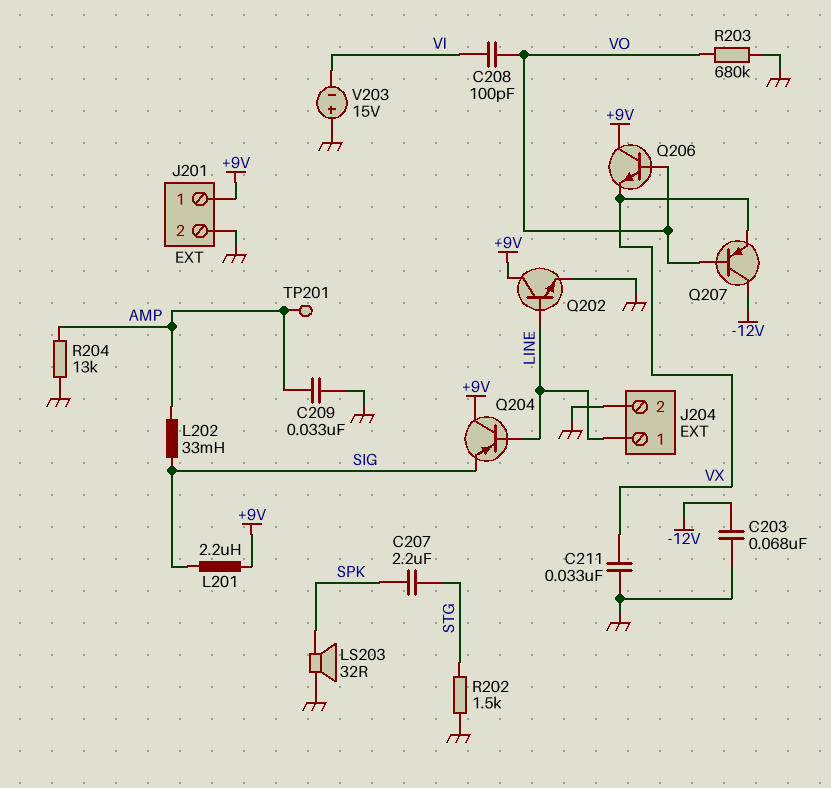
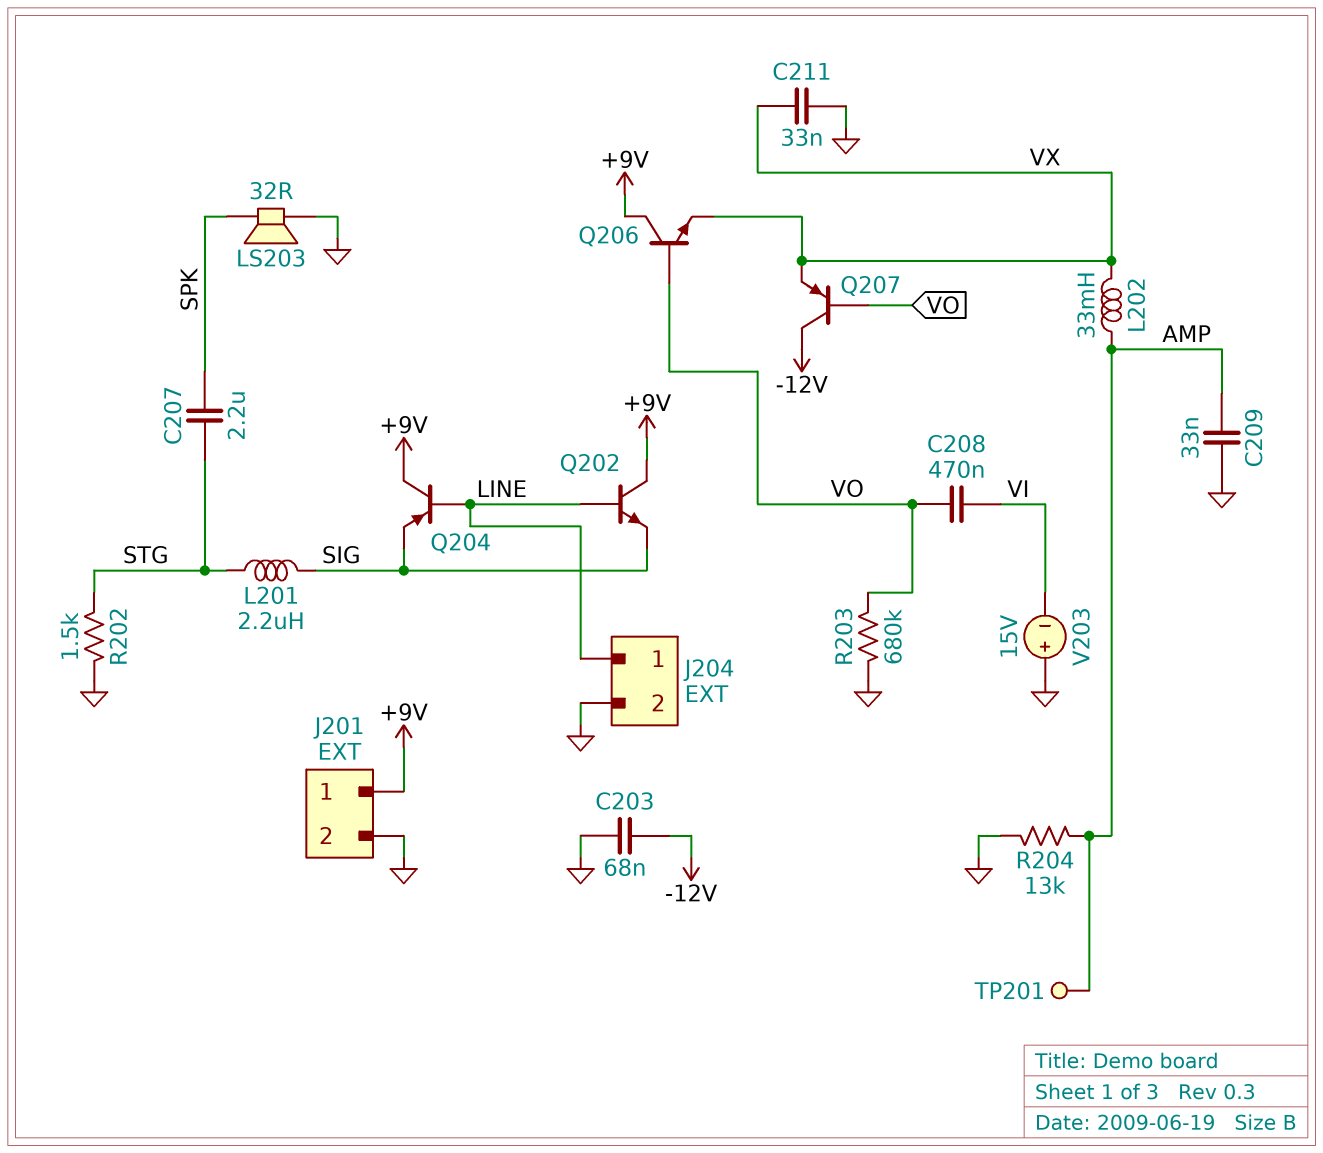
C208: 100pF (VI, VO) -> 470nF (VI, VO)
L201: 2.2uH (+9V, SIG) -> 2.2uH (SIG, STG)
L202: 33mH (AMP, SIG) -> 33mH (AMP, VX)
Q202: NPN (B LINE, C +9V, E GND) -> NPN (B LINE, C +9V, E SIG)

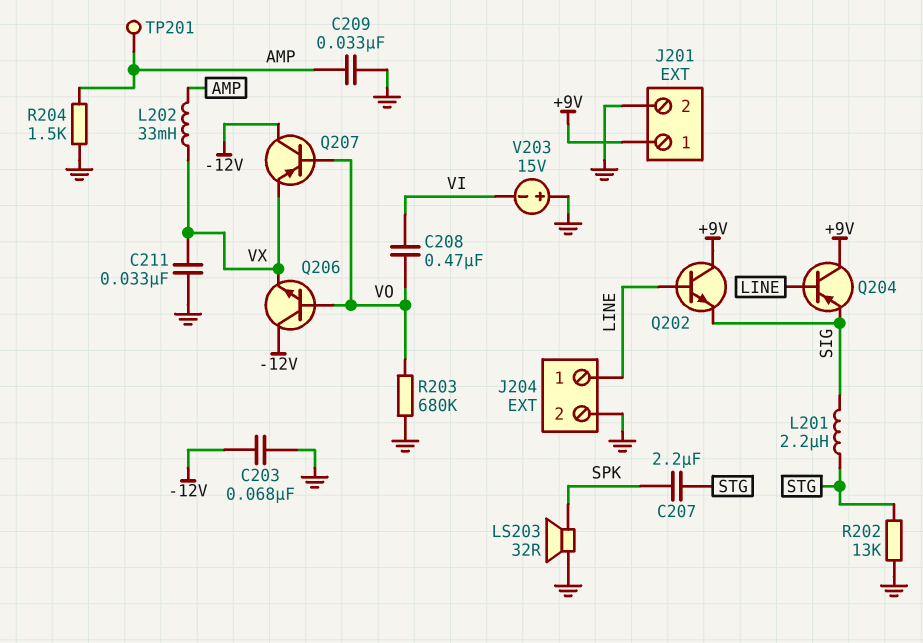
Q206: NPN (B VO, C +9V, E VX) -> NPN (B VO, C -12V, E VX)
R202: 1.5k (GND, STG) -> 13k (GND, STG)
R204: 13k (AMP, GND) -> 1.5k (AMP, GND)

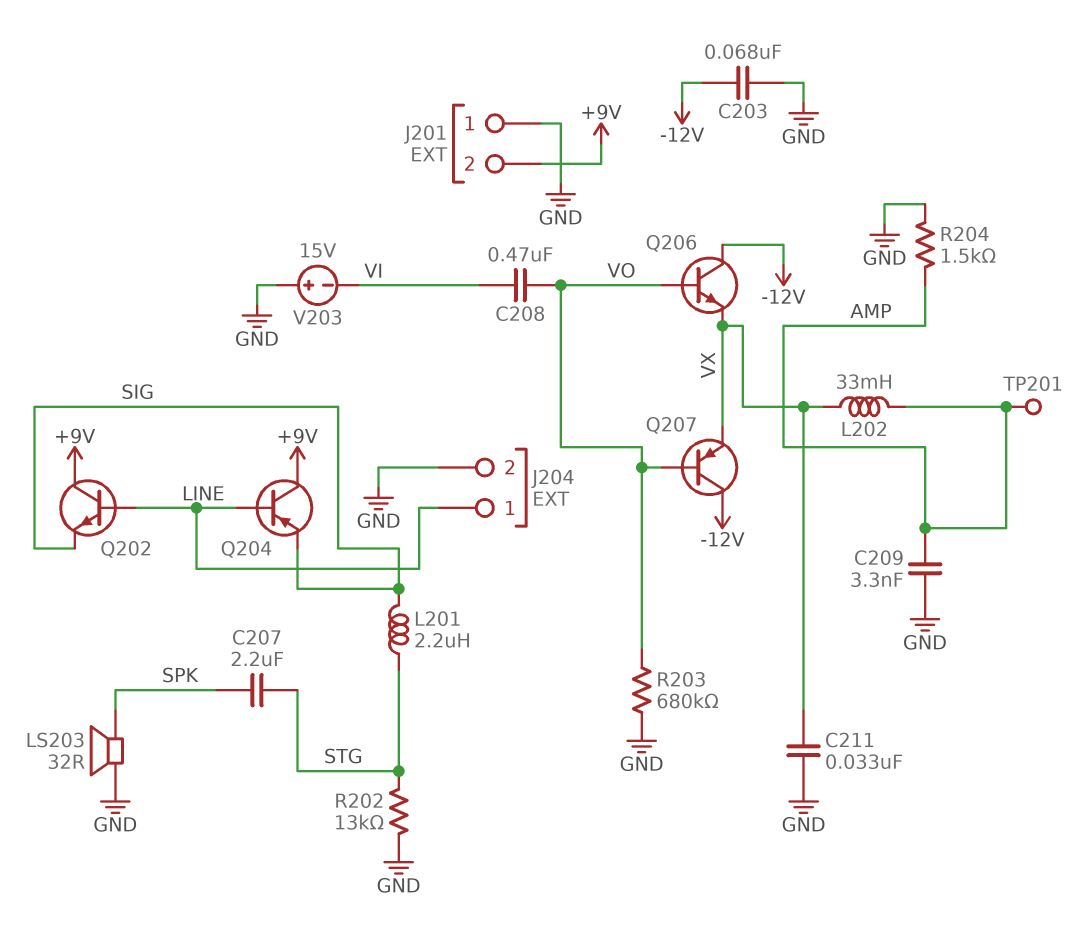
C209: 33nF (AMP, GND) -> 3.3nF (AMP, GND)
J201 pin 1: +9V -> GND
J201 pin 2: GND -> +9V

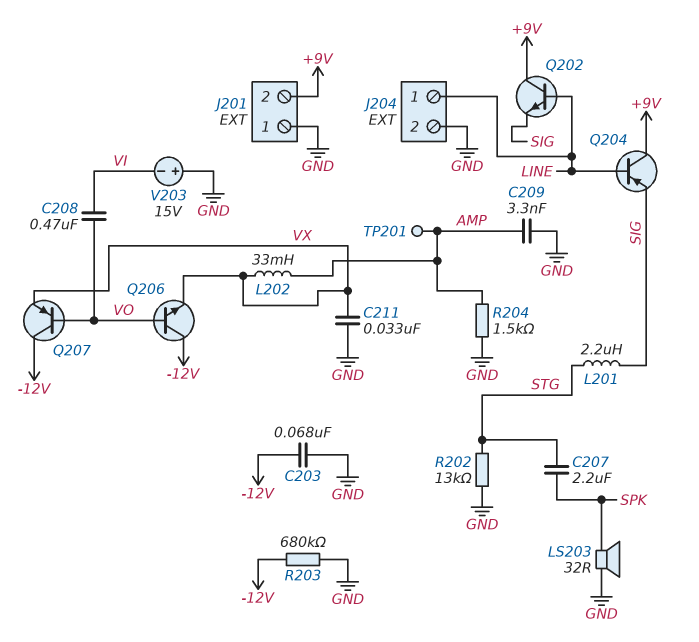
R203: 680k (GND, VO) -> 680k (-12V, GND)

